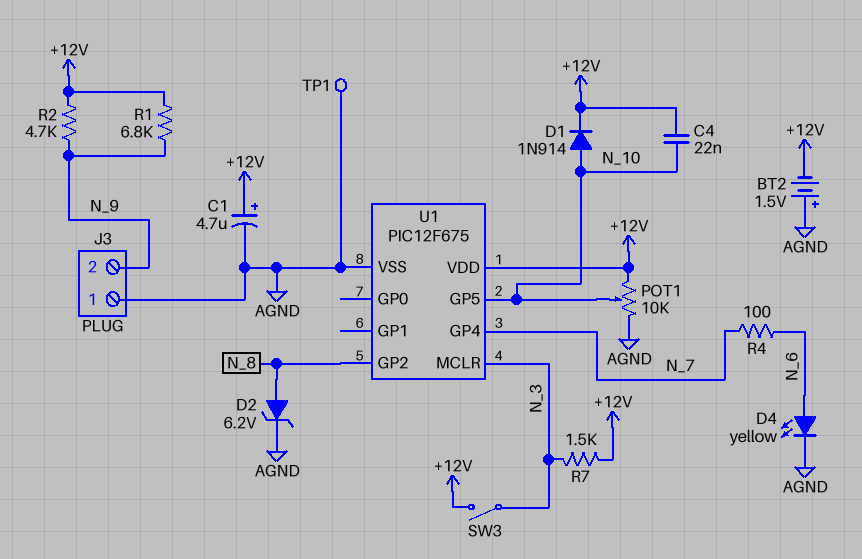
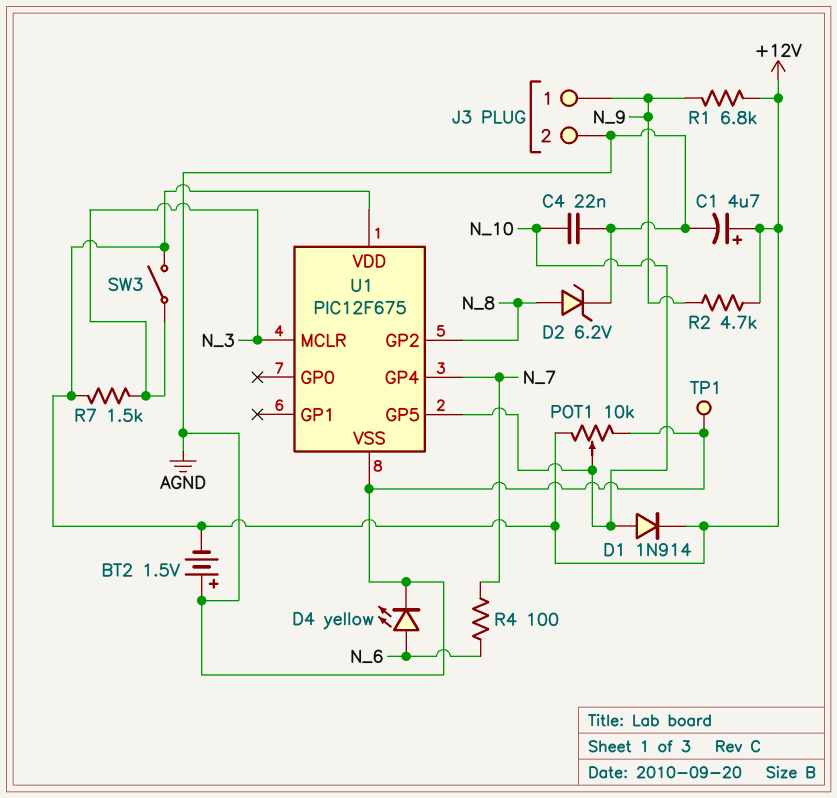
C4: 22nF (+12V, N_10) -> 22nF (AGND, N_10)
J3 pin 1: AGND -> N_9
J3 pin 2: N_9 -> AGND

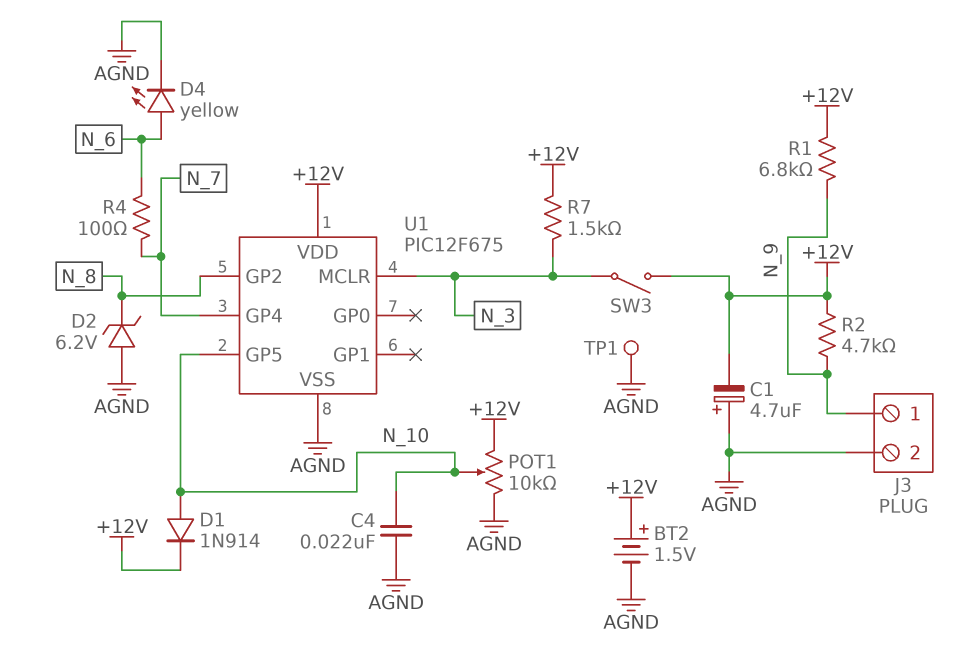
BT2: 1.5V (plus AGND, minus +12V) -> 1.5V (plus +12V, minus AGND)
C1: 4.7uF (plus +12V, minus AGND) -> 4.7uF (plus AGND, minus +12V)
D2: zener 6.2V (A N_8, K AGND) -> zener 6.2V (A AGND, K N_8)

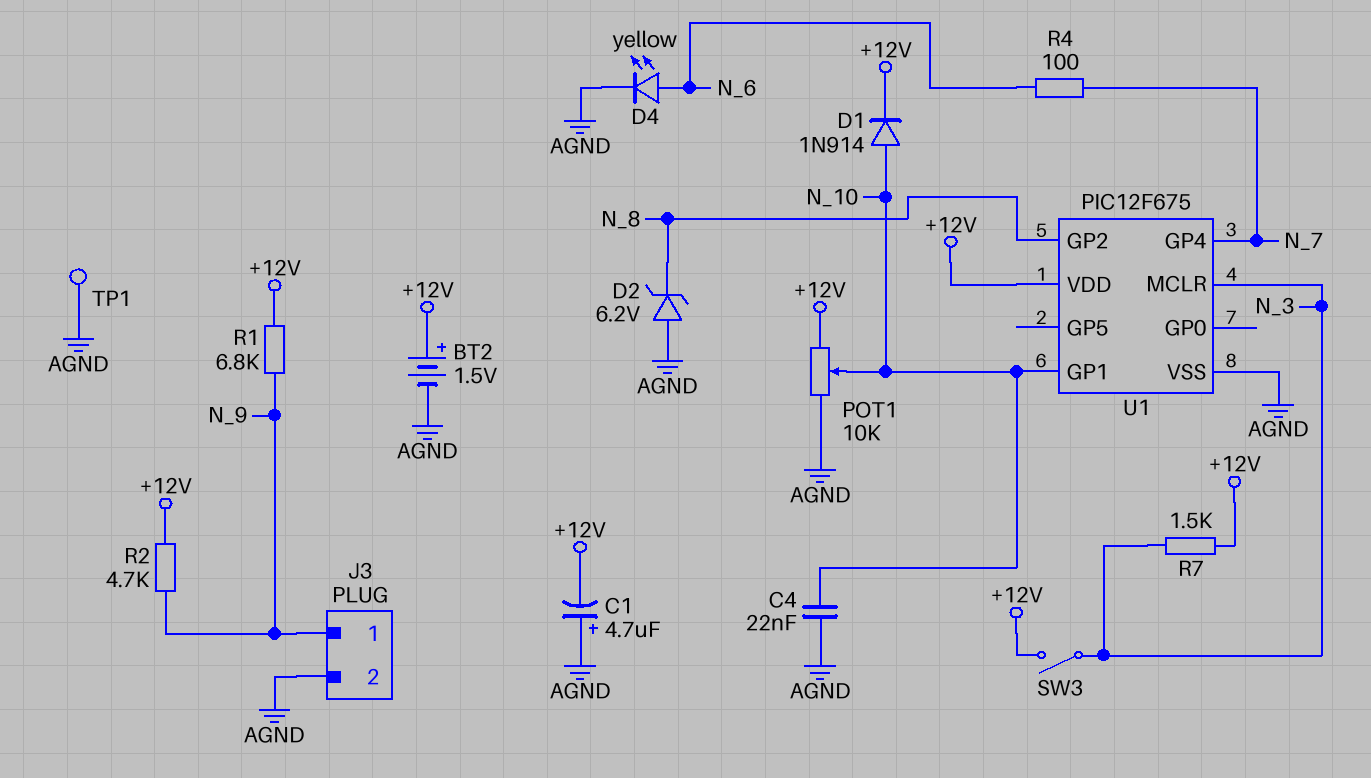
U1 pin GP1: none -> N_10
U1 pin GP5: N_10 -> none

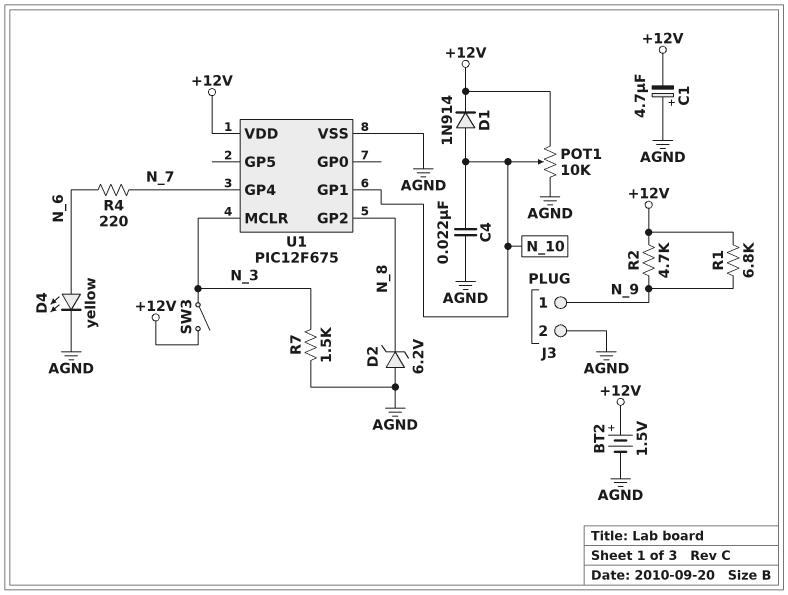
R4: 100 (N_6, N_7) -> 220 (N_6, N_7)
R7: 1.5k (+12V, N_3) -> 1.5k (AGND, N_3)
TP1: test point (AGND) -> none

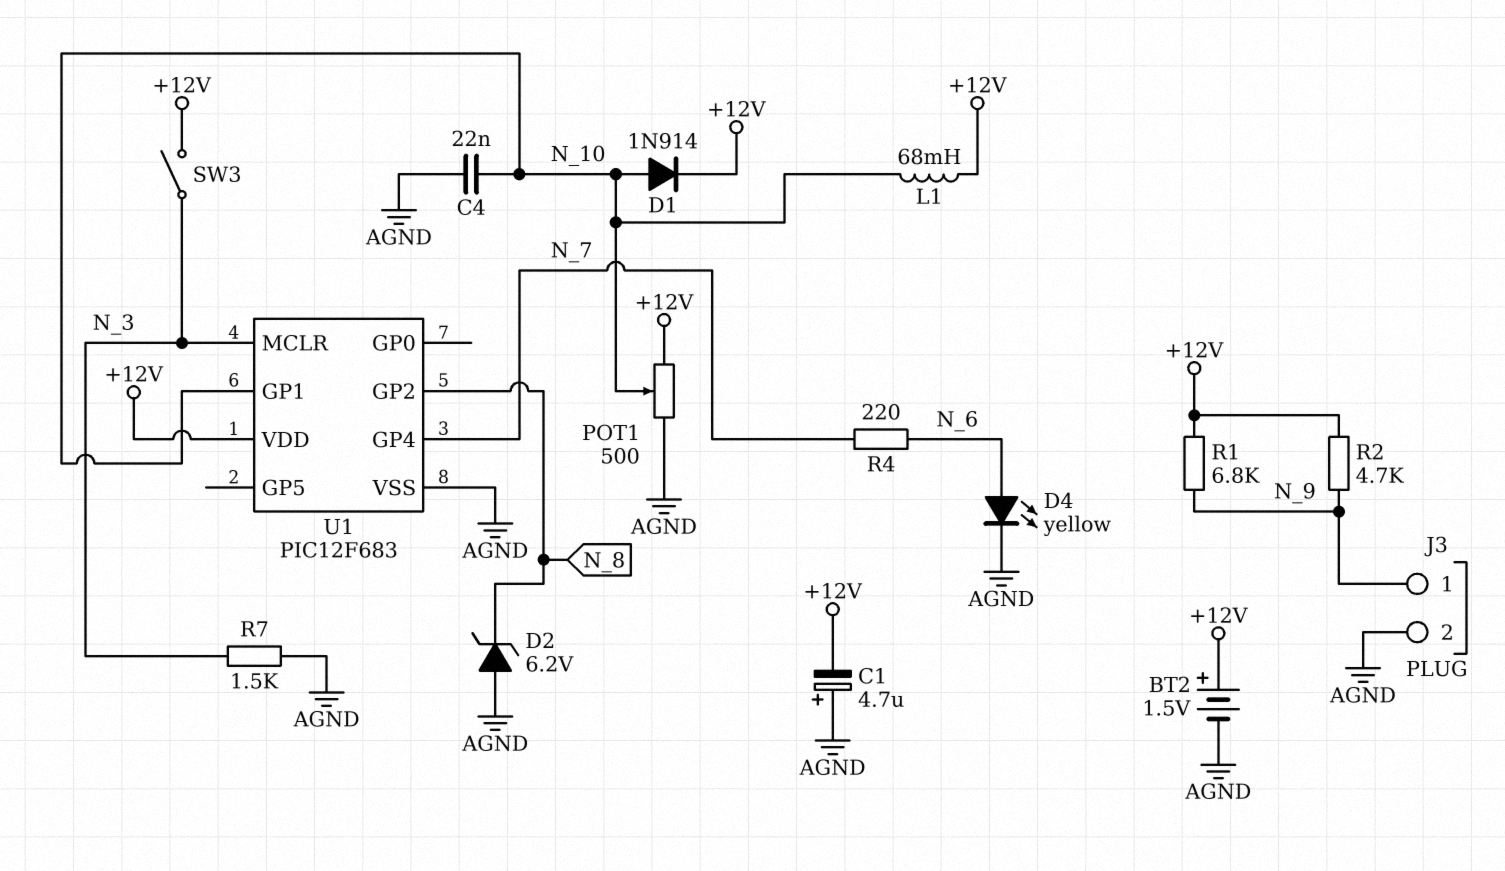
L1: none -> 68mH (+12V, N_10)
POT1: 10k (+12V, AGND, wiper N_10) -> 500 (+12V, AGND, wiper N_10)
U1: PIC12F675 -> PIC12F683

